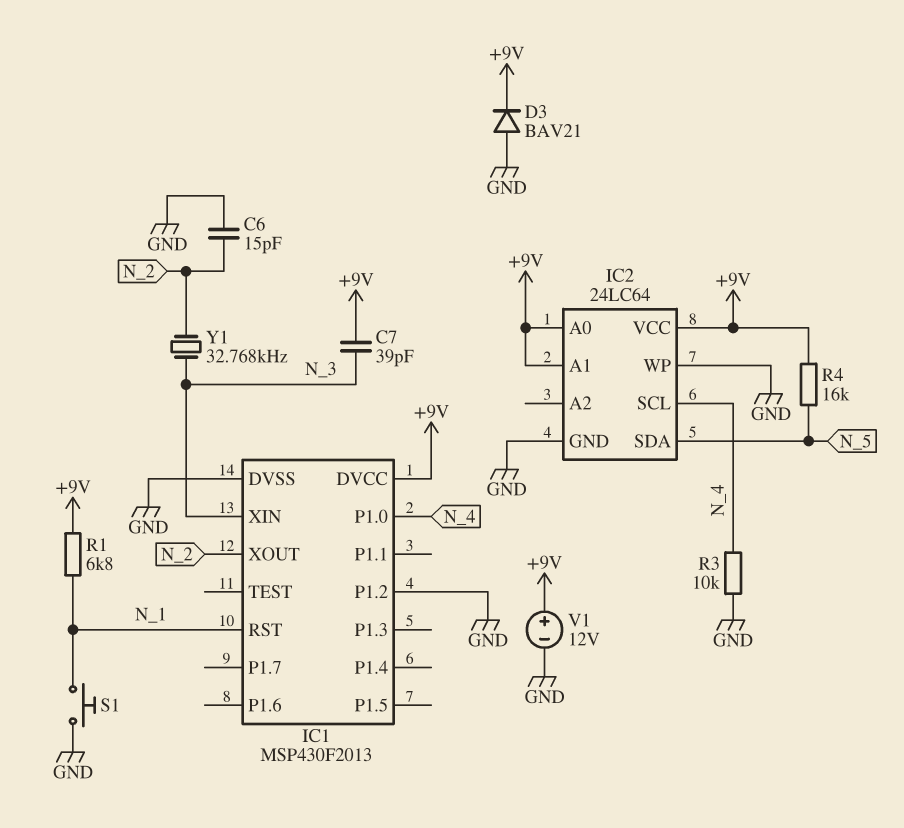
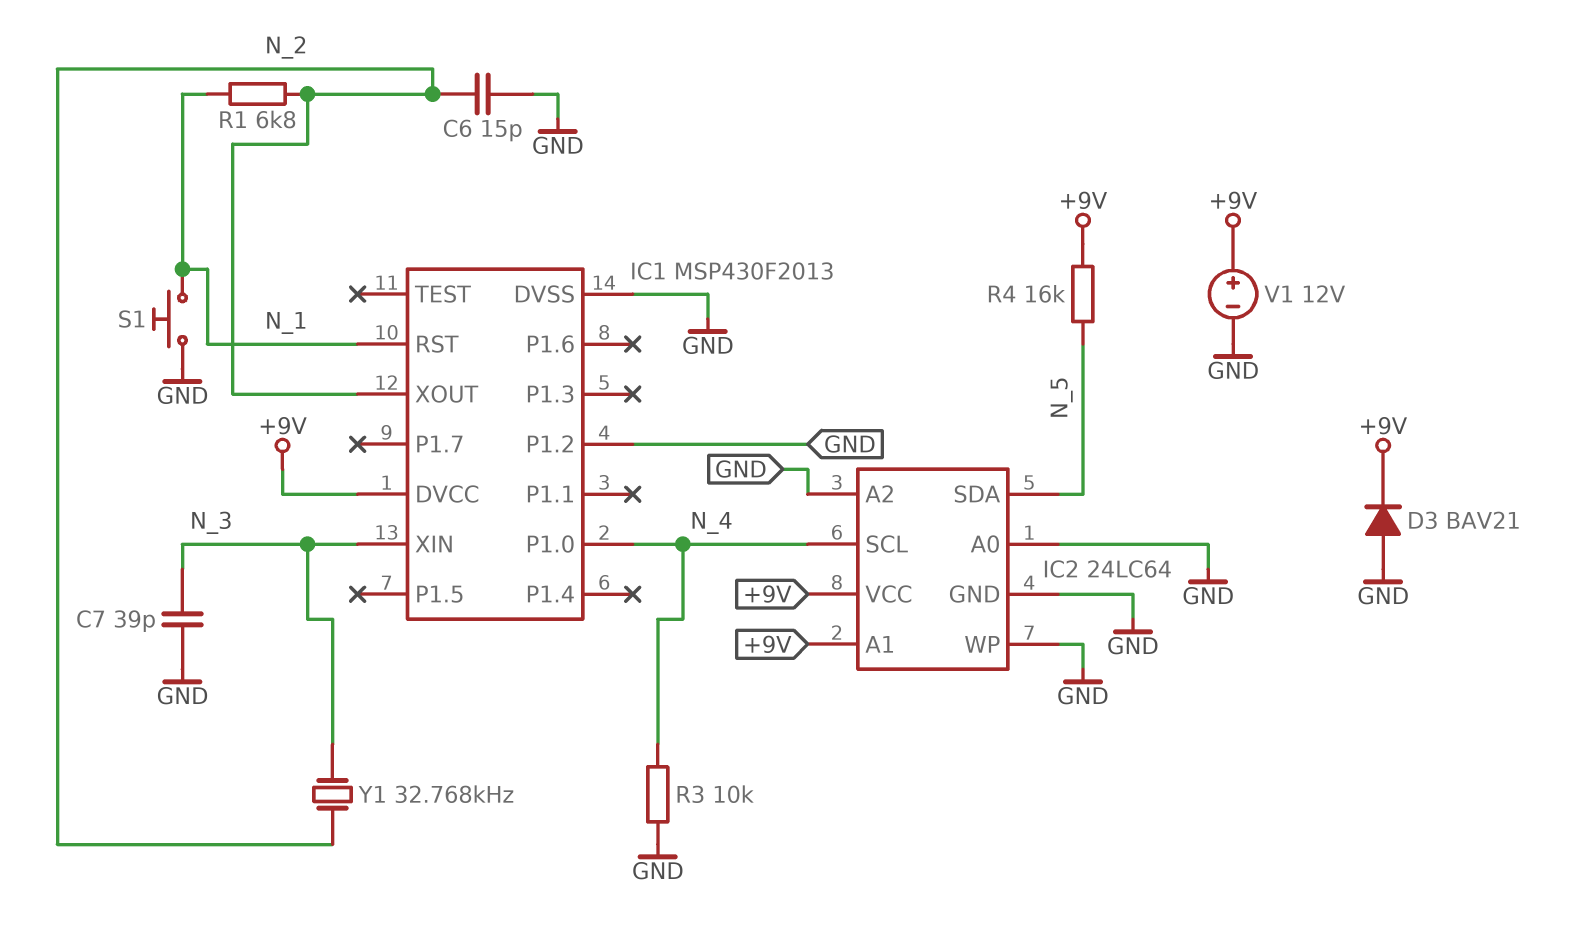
C7: 39pF (+9V, N_3) -> 39pF (GND, N_3)
IC2 pin A0: +9V -> GND
IC2 pin A2: none -> GND
R1: 6.8k (+9V, N_1) -> 6.8k (N_1, N_2)

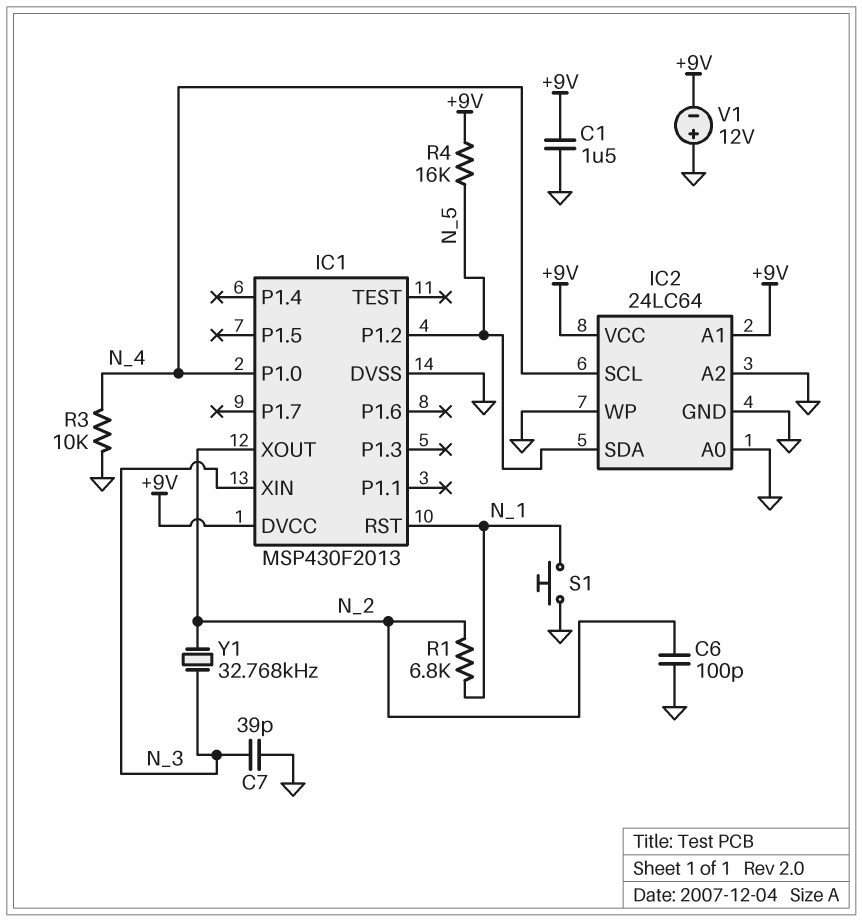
C1: none -> 1.5uF (+9V, GND)
C6: 15pF (GND, N_2) -> 100pF (GND, N_2)
D3: diode BAV21 (A GND, K +9V) -> none
IC1 pin P1.2: GND -> N_5
V1: 12V (plus +9V, minus GND) -> 12V (plus GND, minus +9V)

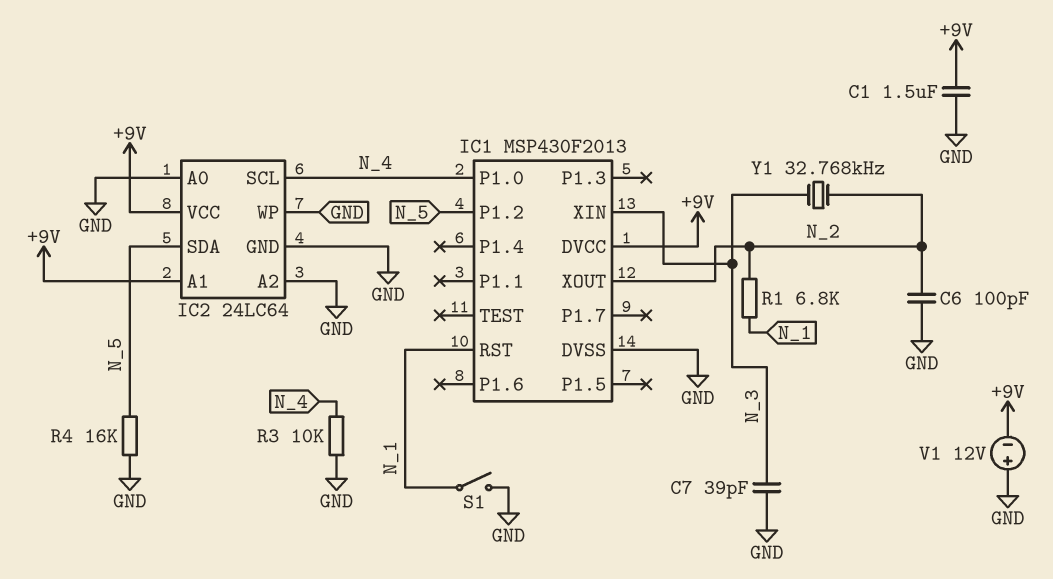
R4: 16k (+9V, N_5) -> 16k (GND, N_5)
S1: button (GND, N_1) -> switch (GND, N_1)

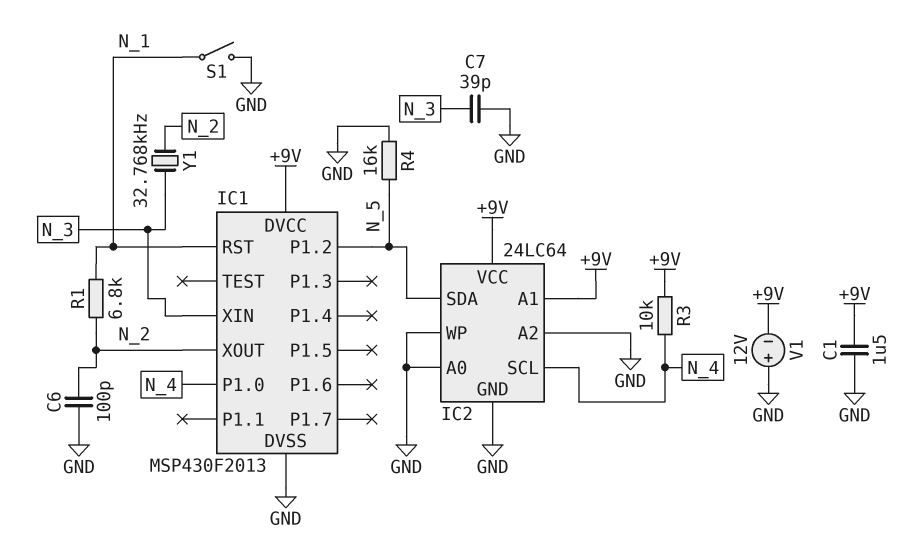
R3: 10k (GND, N_4) -> 10k (+9V, N_4)

